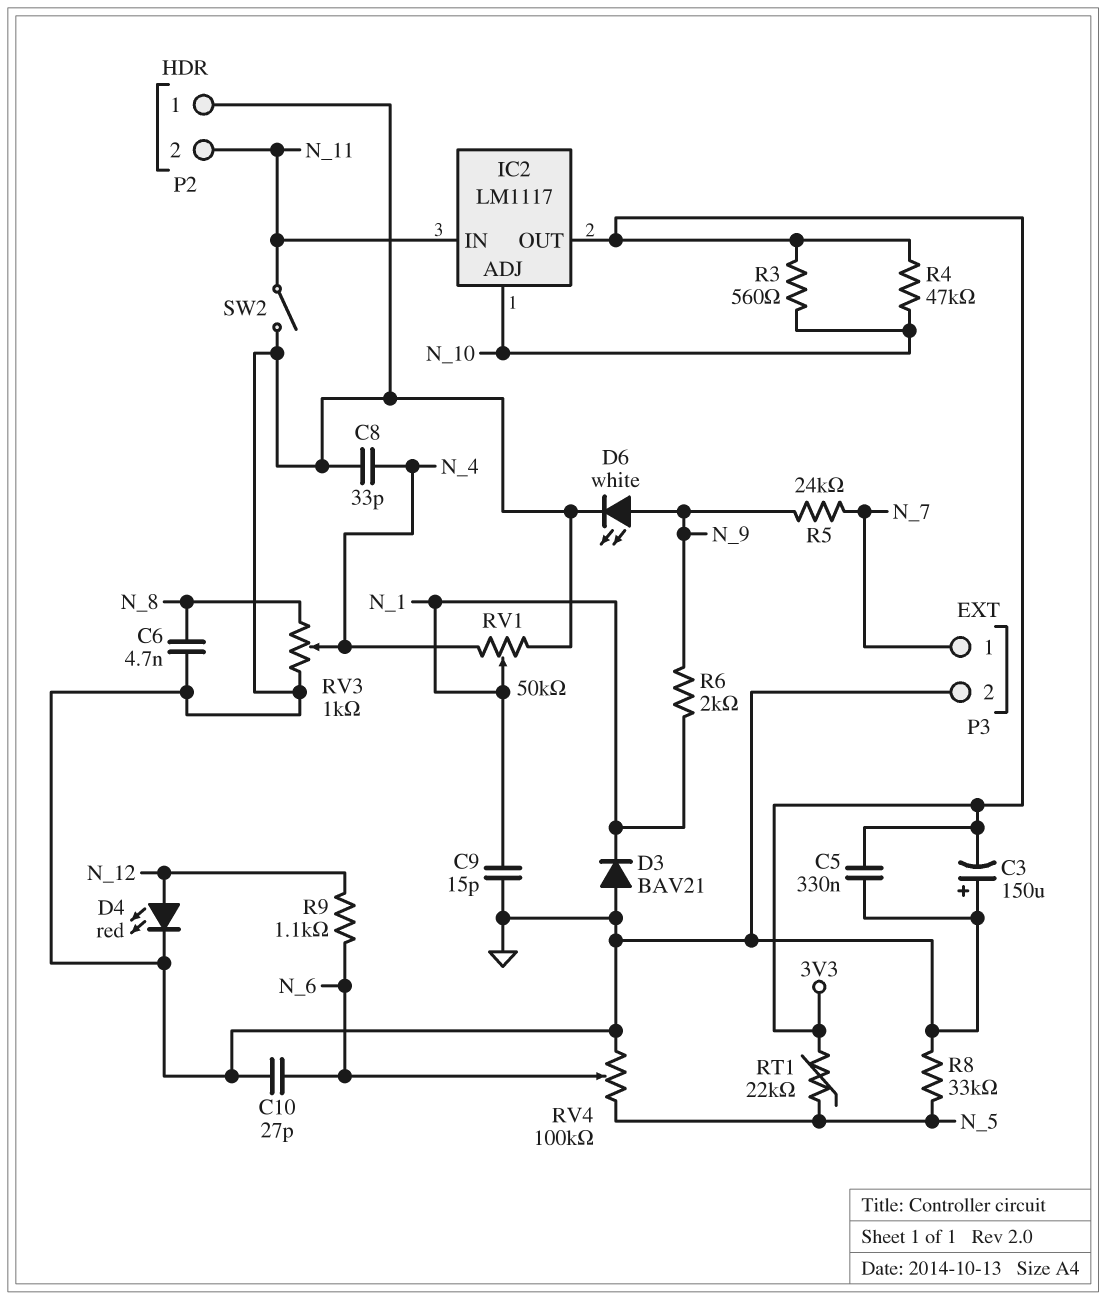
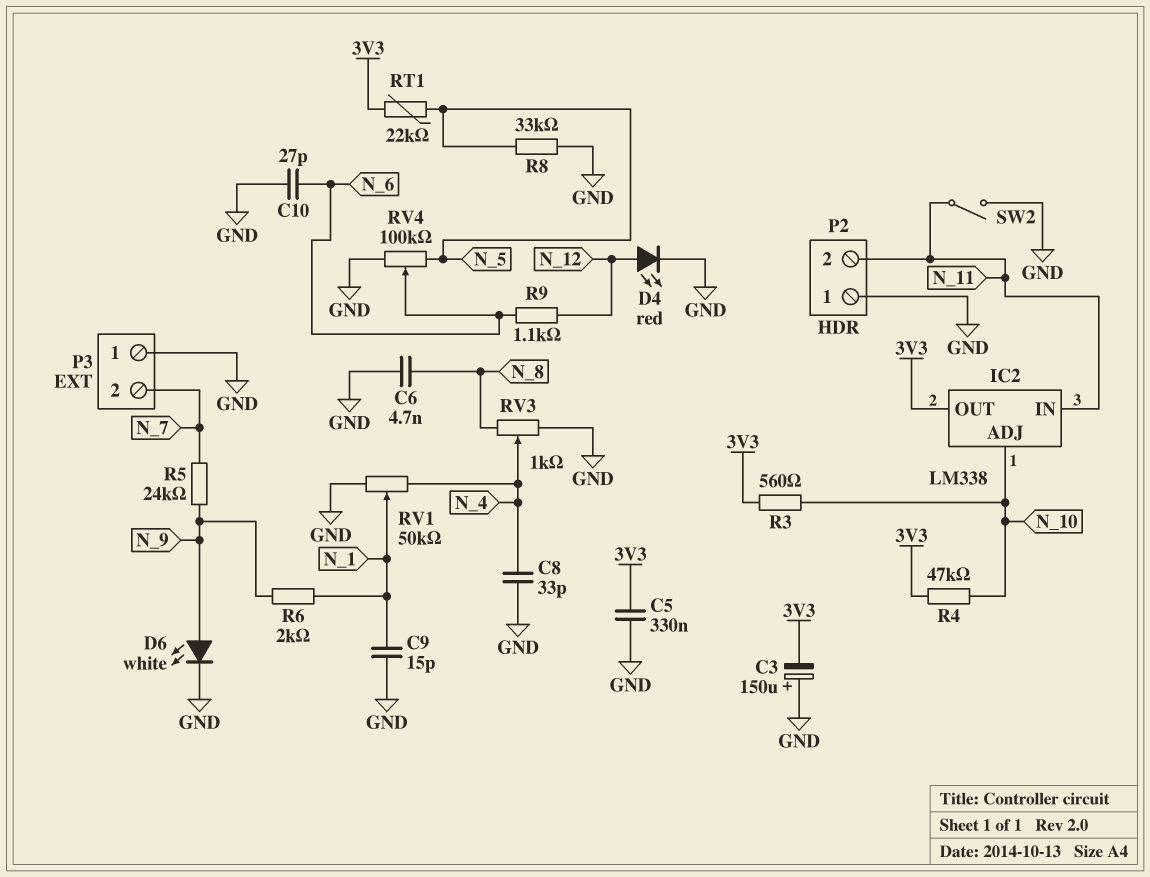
D3: diode BAV21 (A GND, K N_1) -> none
IC2: LM1117 -> LM338
P3 pin 1: N_7 -> GND
P3 pin 2: GND -> N_7

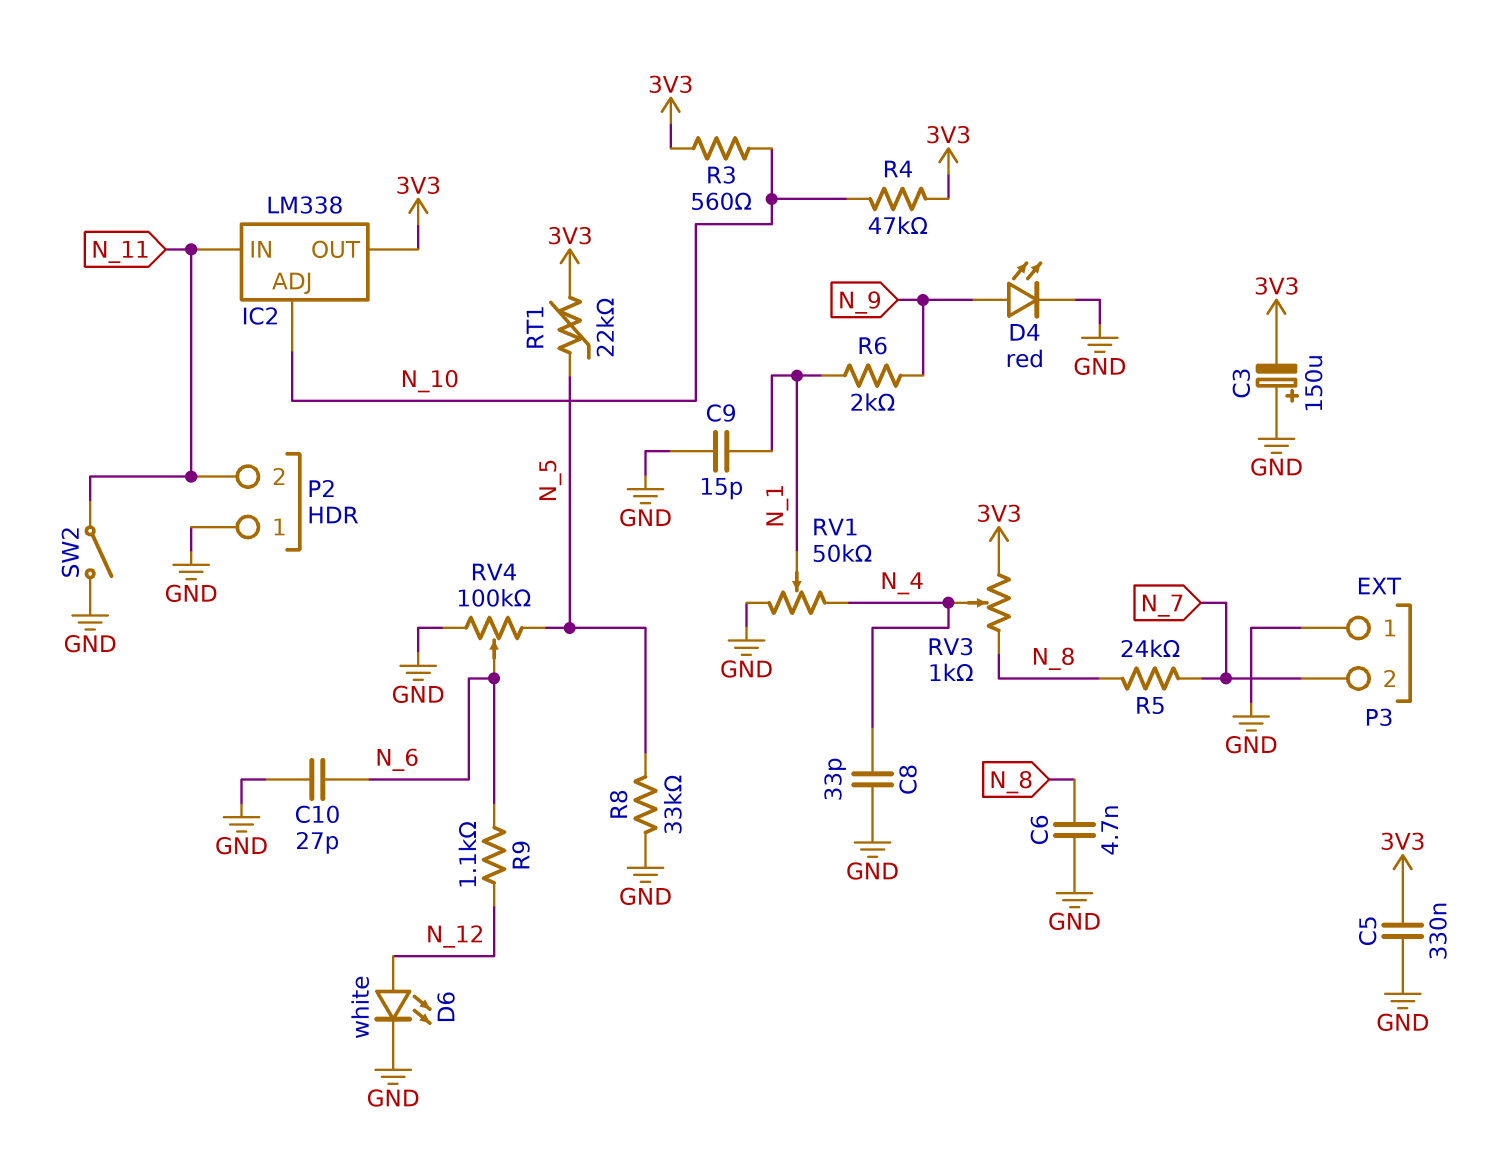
D4: LED red (A N_12, K GND) -> LED red (A N_9, K GND)
D6: LED white (A N_9, K GND) -> LED white (A N_12, K GND)
R5: 24k (N_7, N_9) -> 24k (N_7, N_8)
RV3: 1k (GND, N_8, wiper N_4) -> 1k (3V3, N_8, wiper N_4)

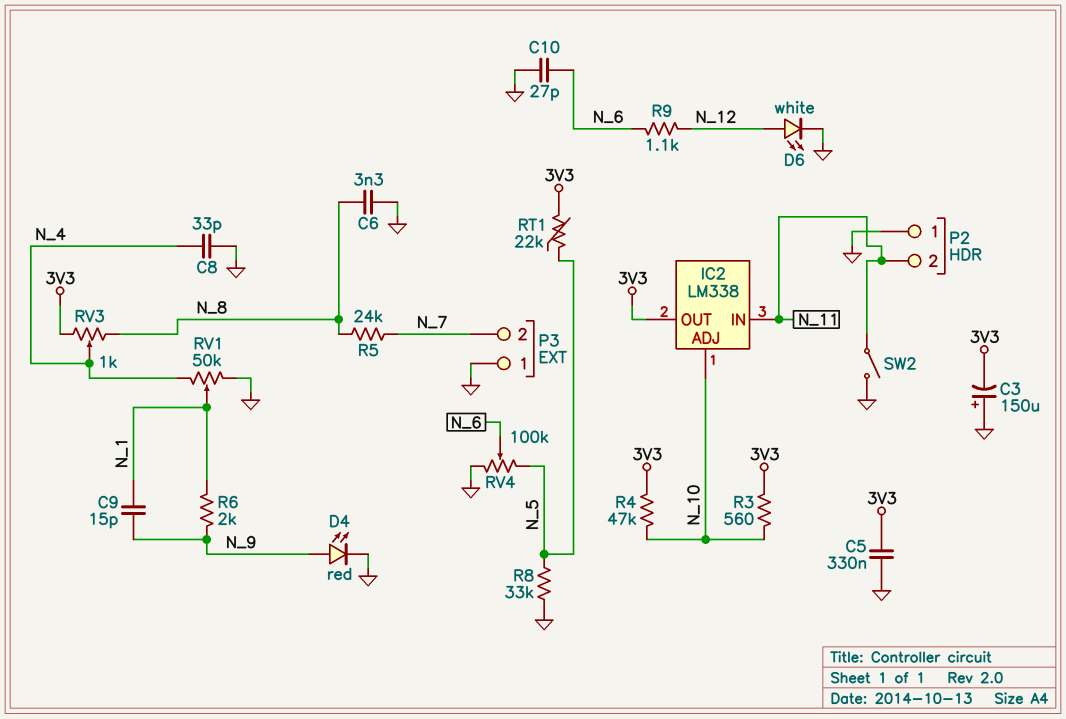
C6: 4.7nF (GND, N_8) -> 3.3nF (GND, N_8)
C9: 15pF (GND, N_1) -> 15pF (N_1, N_9)

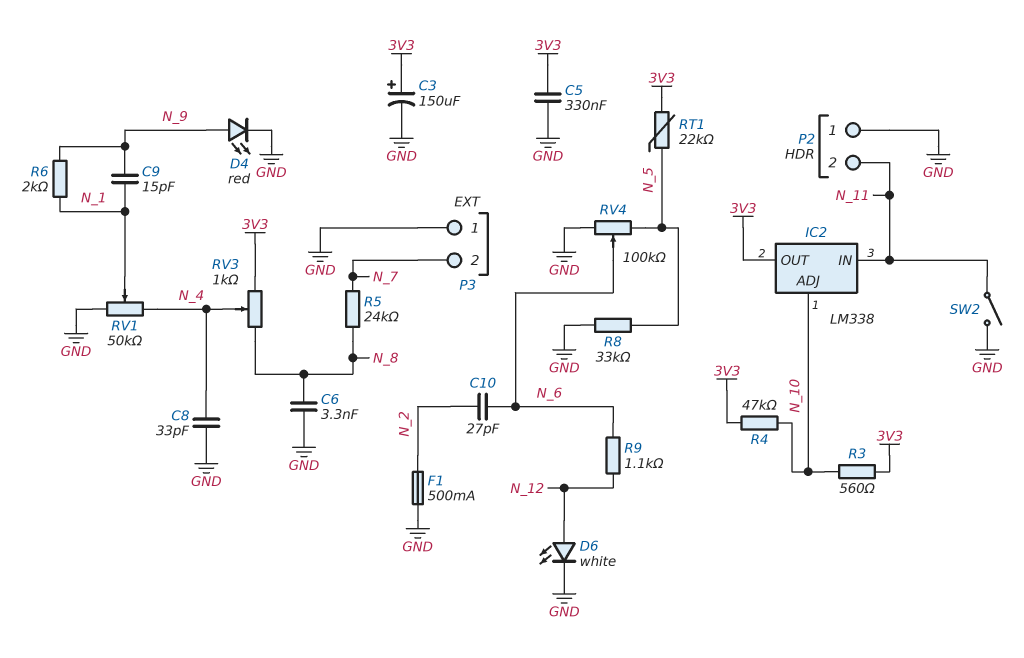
C3: 150uF (plus GND, minus 3V3) -> 150uF (plus 3V3, minus GND)
C10: 27pF (GND, N_6) -> 27pF (N_2, N_6)
F1: none -> 500mA (GND, N_2)

